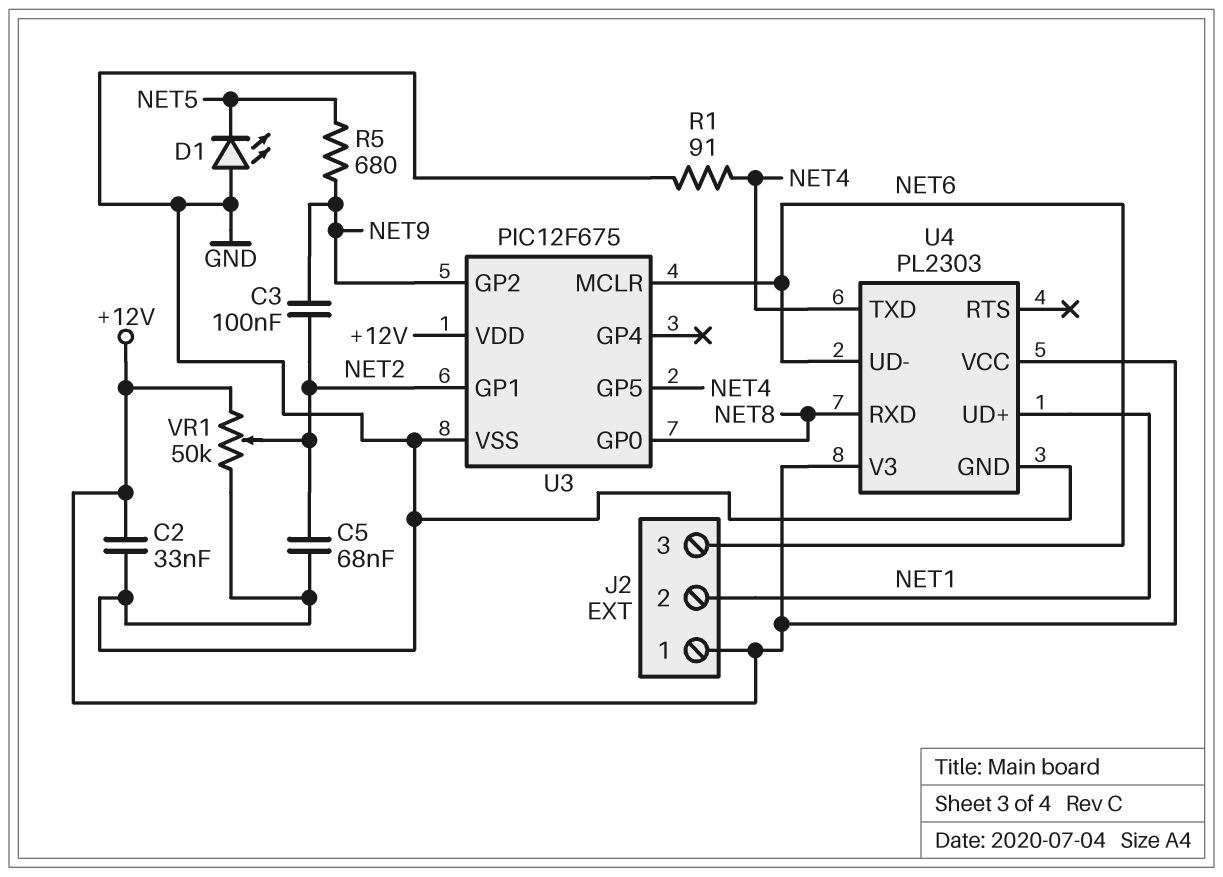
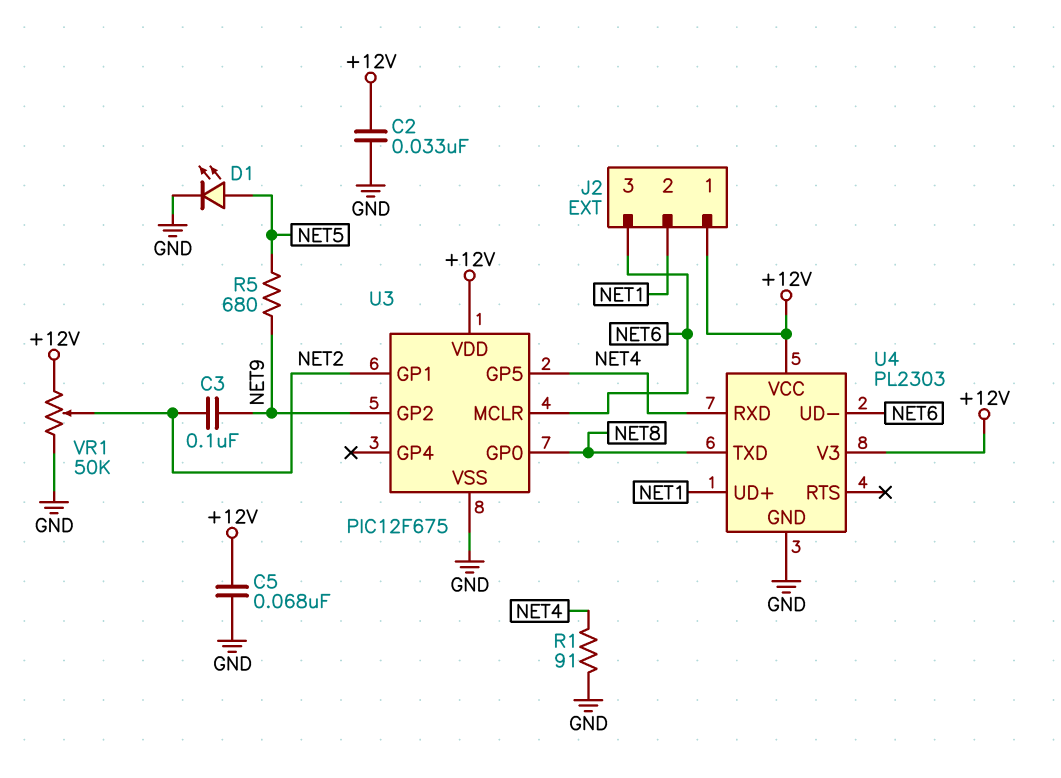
C5: 68nF (GND, NET2) -> 68nF (+12V, GND)
D1: LED (A GND, K NET5) -> LED (A NET5, K GND)
U4 pin RXD: NET8 -> NET4
U4 pin TXD: NET4 -> NET8

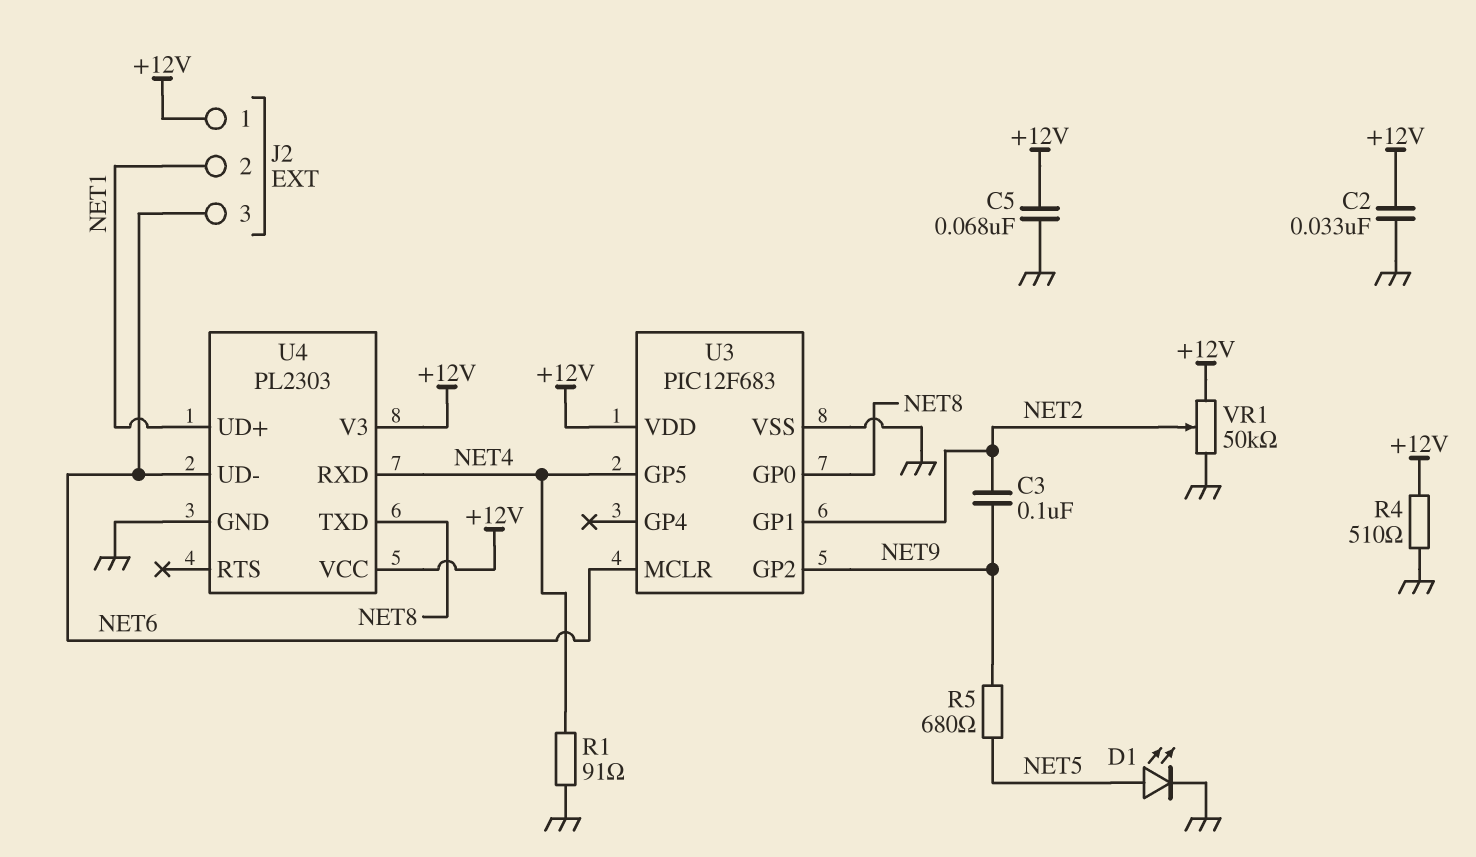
R4: none -> 510 (+12V, GND)
U3: PIC12F675 -> PIC12F683

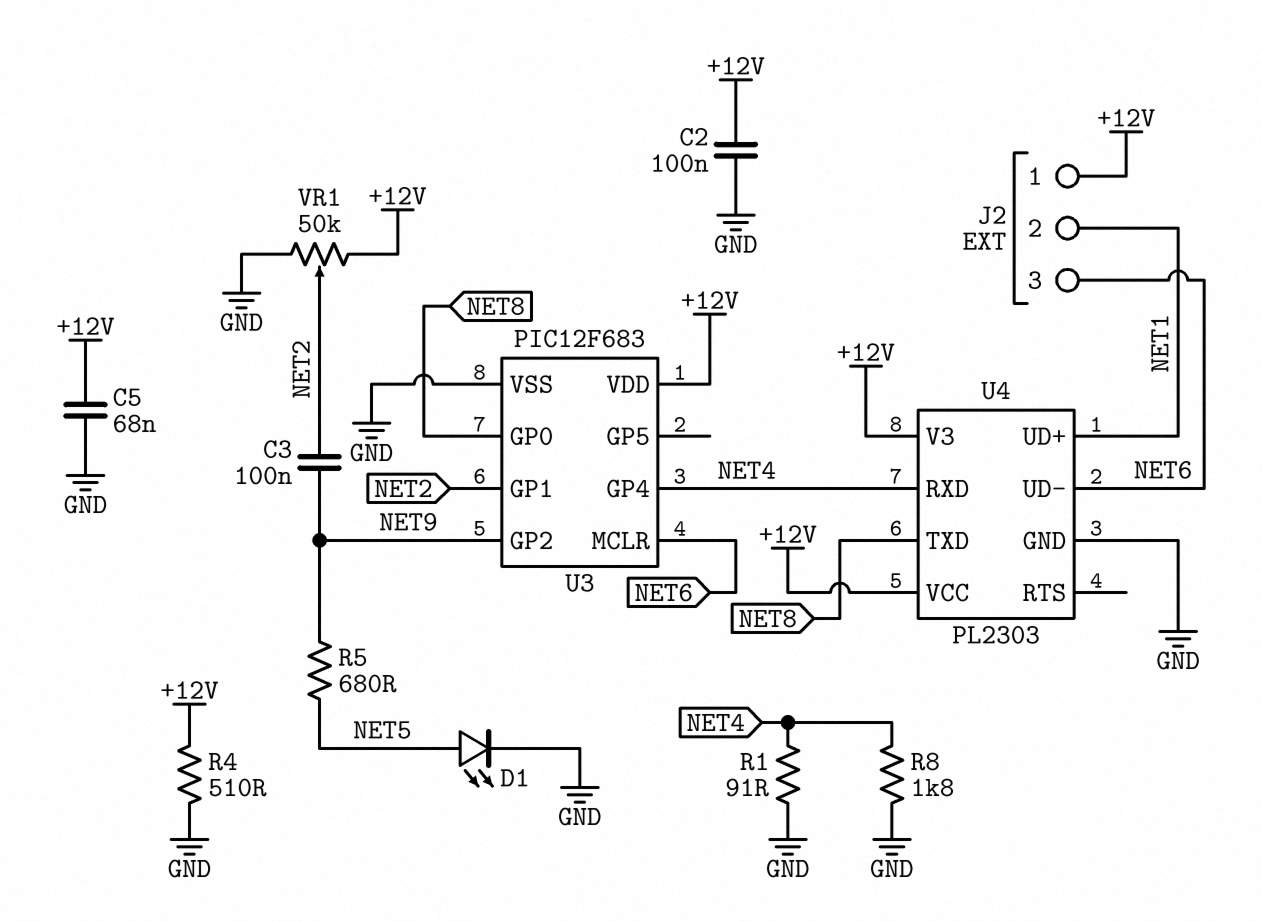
C2: 33nF (+12V, GND) -> 100nF (+12V, GND)
R8: none -> 1.8k (GND, NET4)
U3 pin GP4: none -> NET4
U3 pin GP5: NET4 -> none

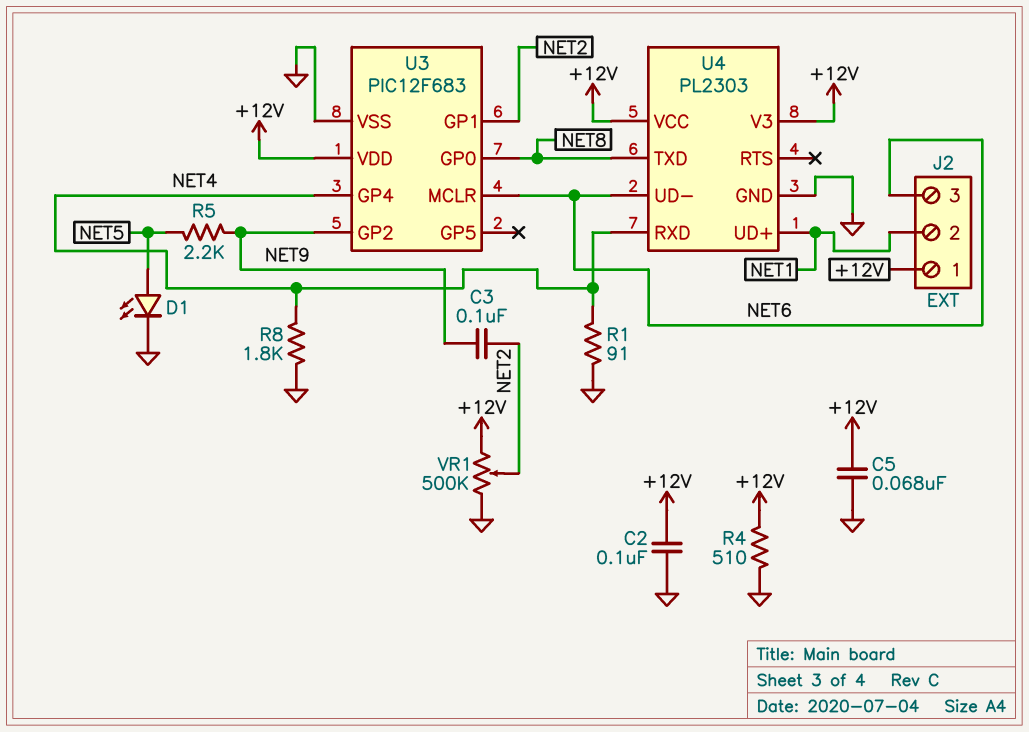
R5: 680 (NET5, NET9) -> 2.2k (NET5, NET9)
VR1: 50k (+12V, GND, wiper NET2) -> 500k (+12V, GND, wiper NET2)

